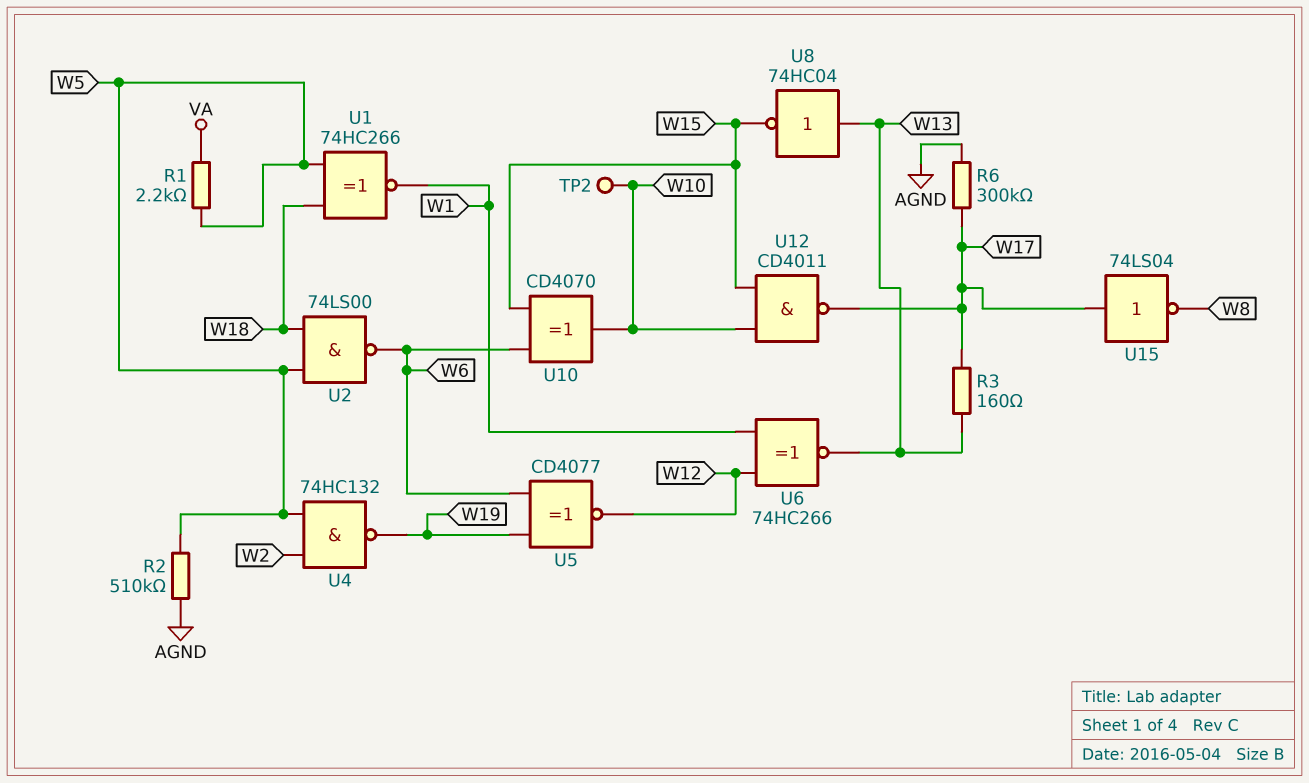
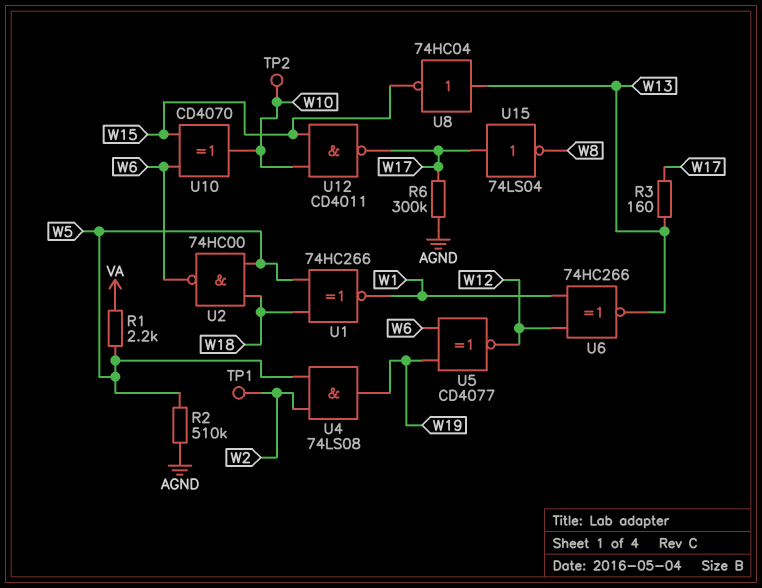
TP1: none -> test point (W2)
U2: NAND 74LS00 (in W5, in W18, out W6) -> NAND 74HC00 (in W5, in W18, out W6)
U4: NAND 74HC132 (in W2, in W5, out W19) -> AND 74LS08 (in W2, in W5, out W19)

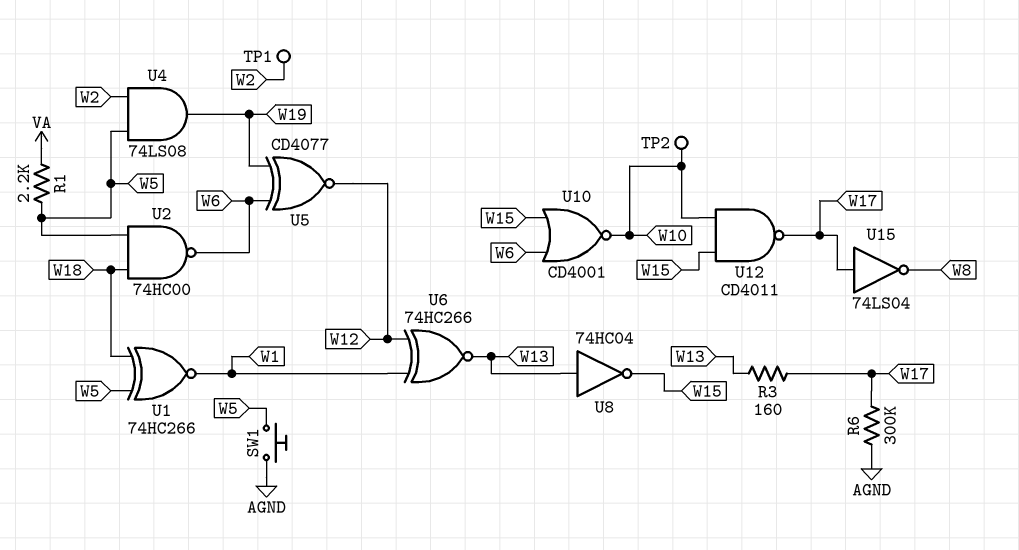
R2: 510k (AGND, W5) -> none
SW1: none -> button (AGND, W5)
U10: XOR CD4070 (in W6, in W15, out W10) -> NOR CD4001 (in W6, in W15, out W10)

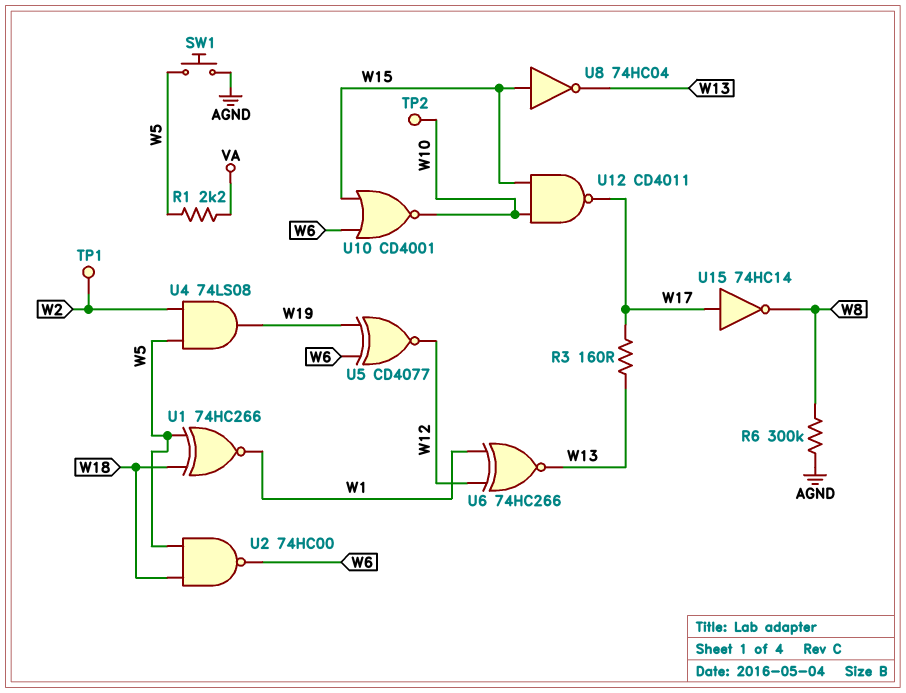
R6: 300k (AGND, W17) -> 300k (AGND, W8)
U8: NOT 74HC04 (in W13, out W15) -> NOT 74HC04 (in W15, out W13)
U15: NOT 74LS04 (in W17, out W8) -> NOT 74HC14 (in W17, out W8)

